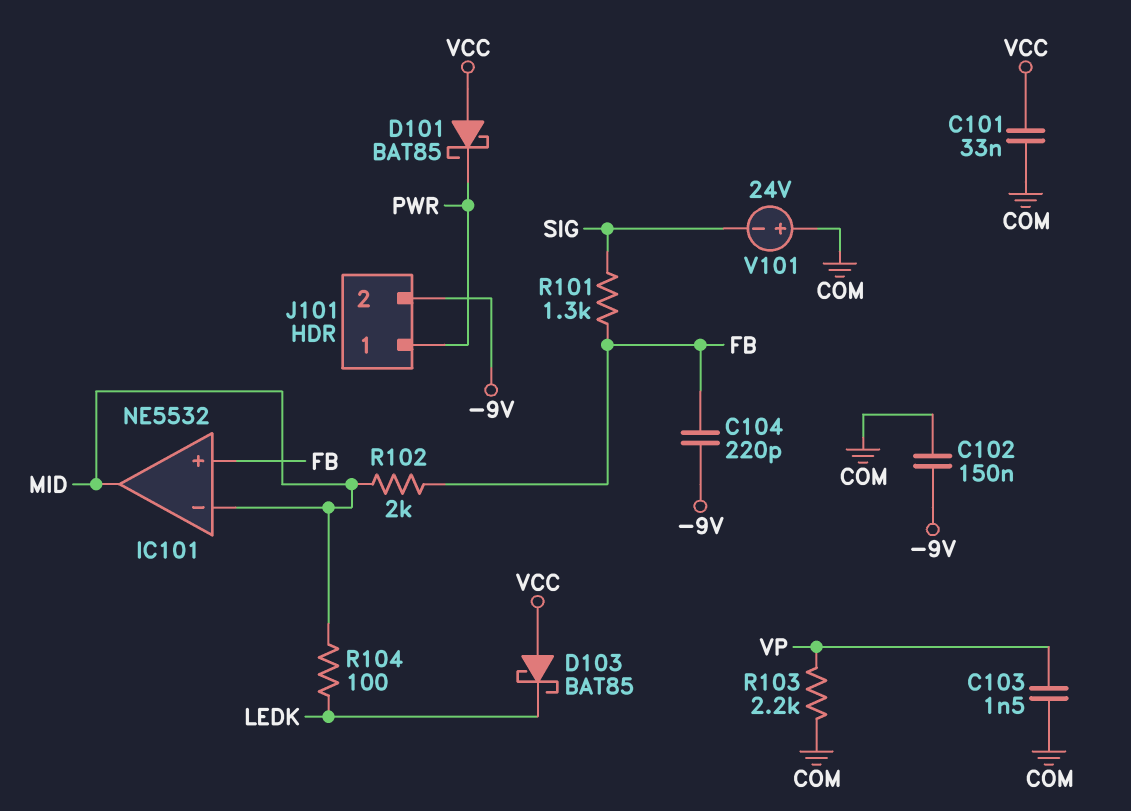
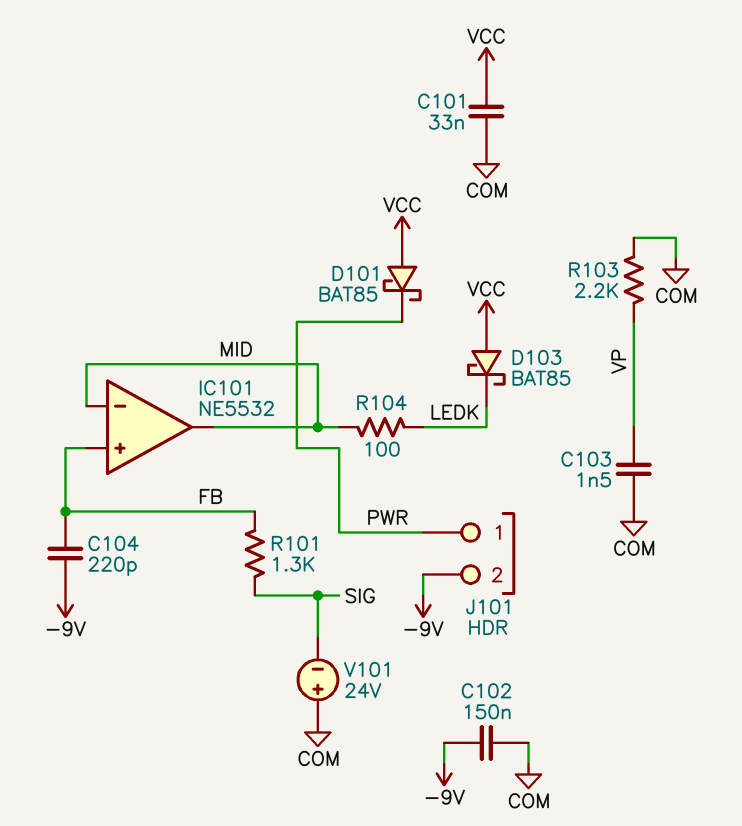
R102: 2k (FB, MID) -> none

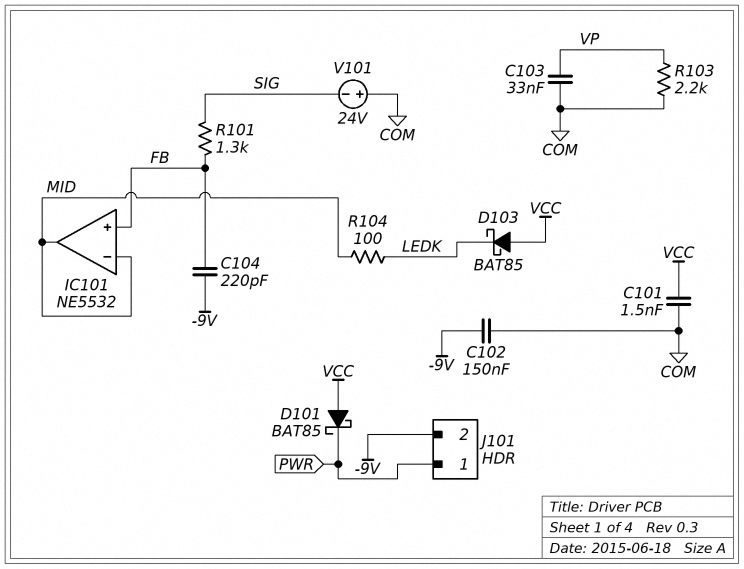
C101: 33nF (COM, VCC) -> 1.5nF (COM, VCC)
C103: 1.5nF (COM, VP) -> 33nF (COM, VP)

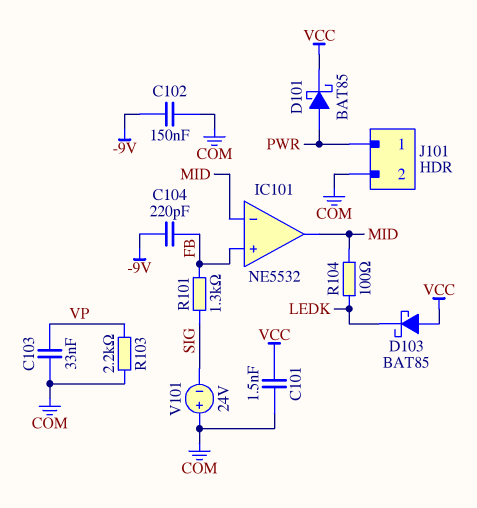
D101: schottky BAT85 (A VCC, K PWR) -> schottky BAT85 (A PWR, K VCC)
J101 pin 2: -9V -> COM

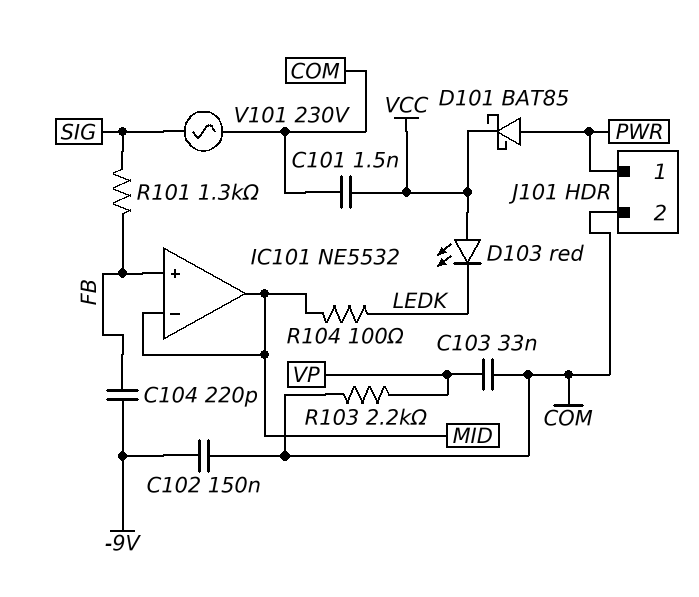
D103: schottky BAT85 (A VCC, K LEDK) -> LED red (A VCC, K LEDK)
V101: 24V (plus COM, minus SIG) -> AC 230V (COM, SIG)

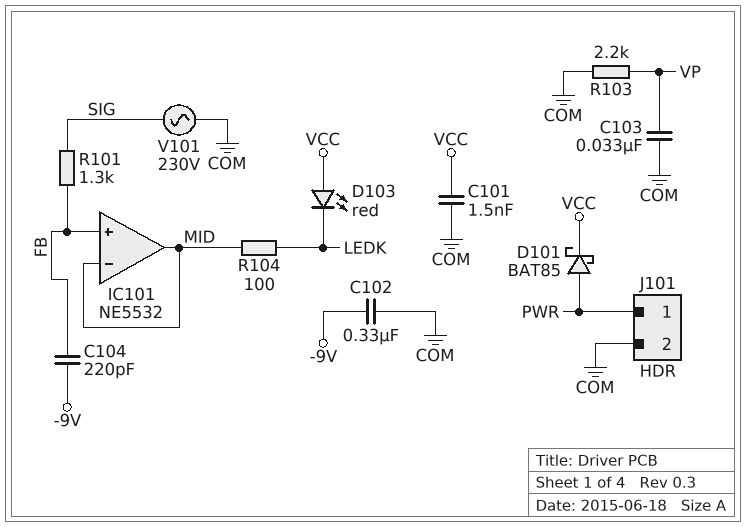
C102: 150nF (-9V, COM) -> 330nF (-9V, COM)

